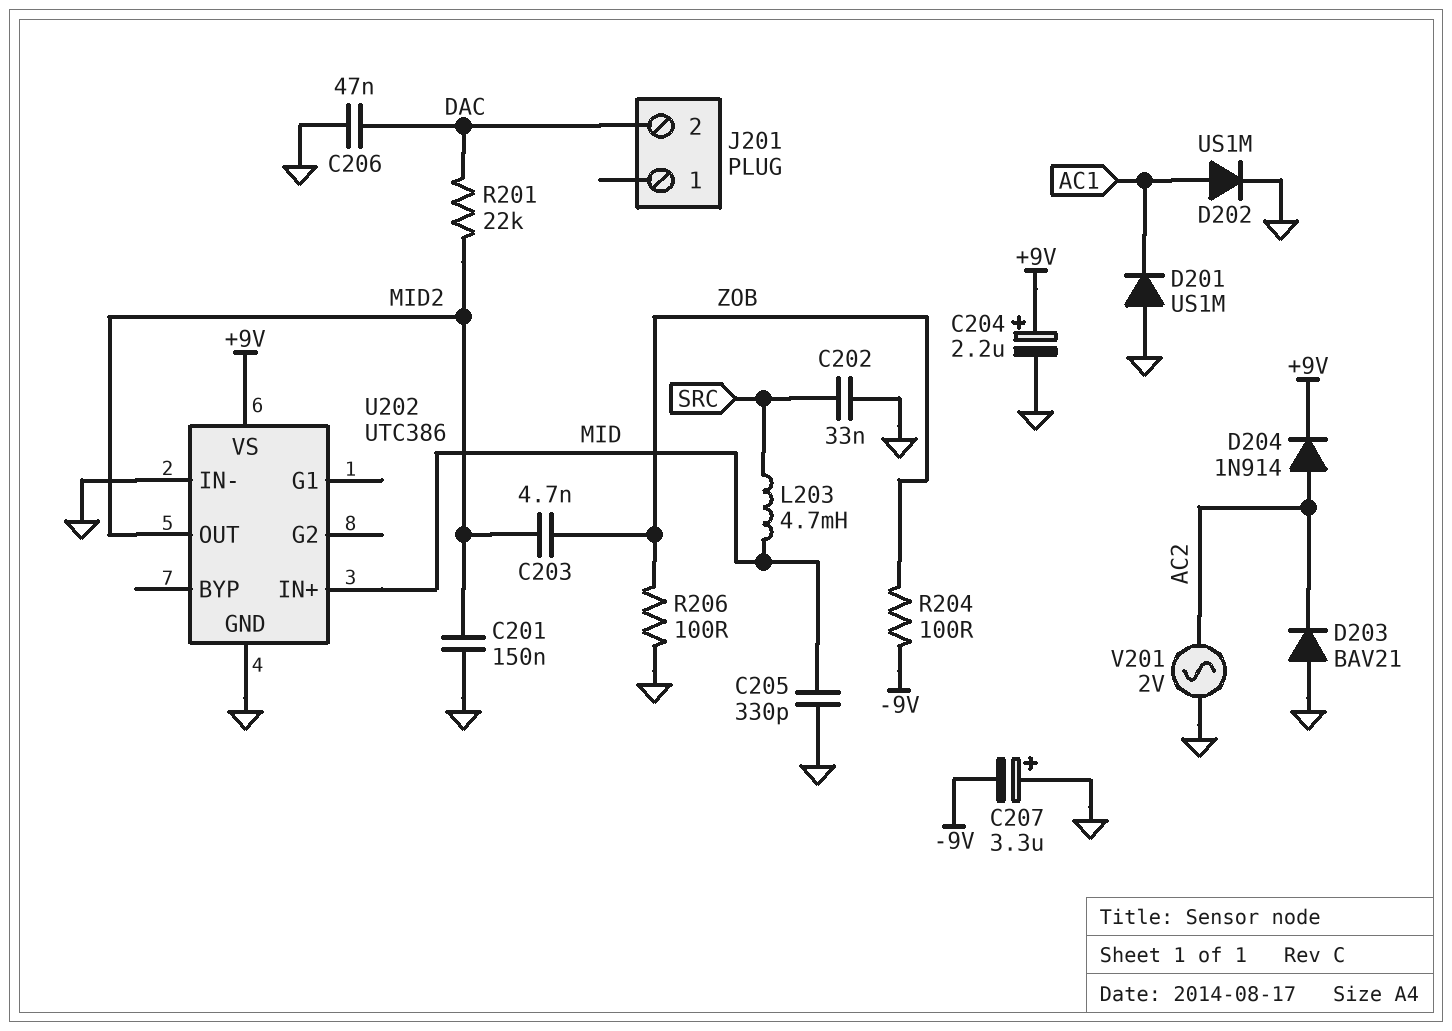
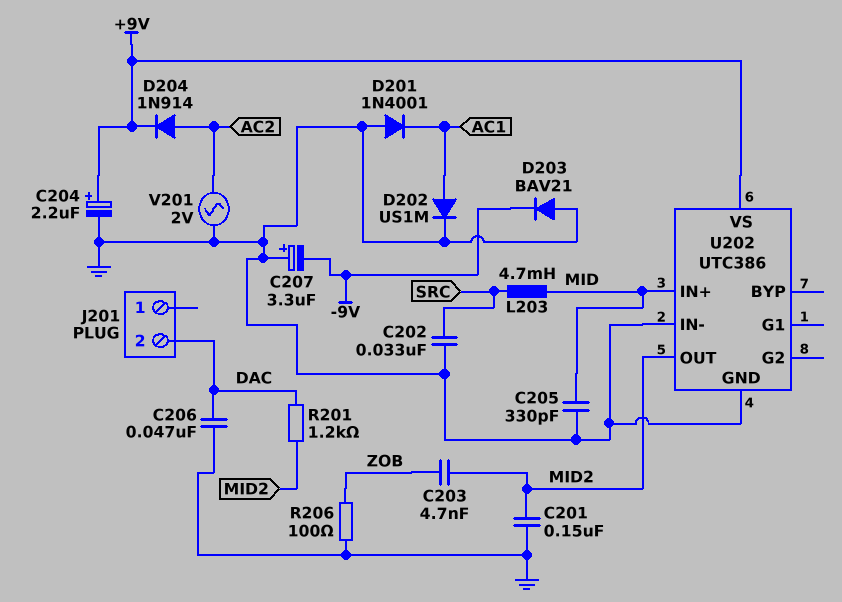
D201: diode US1M (A GND, K AC1) -> diode 1N4001 (A GND, K AC1)
D203: diode BAV21 (A GND, K AC2) -> diode BAV21 (A GND, K -9V)
R201: 22k (DAC, MID2) -> 1.2k (DAC, MID2)
R204: 100 (-9V, ZOB) -> none

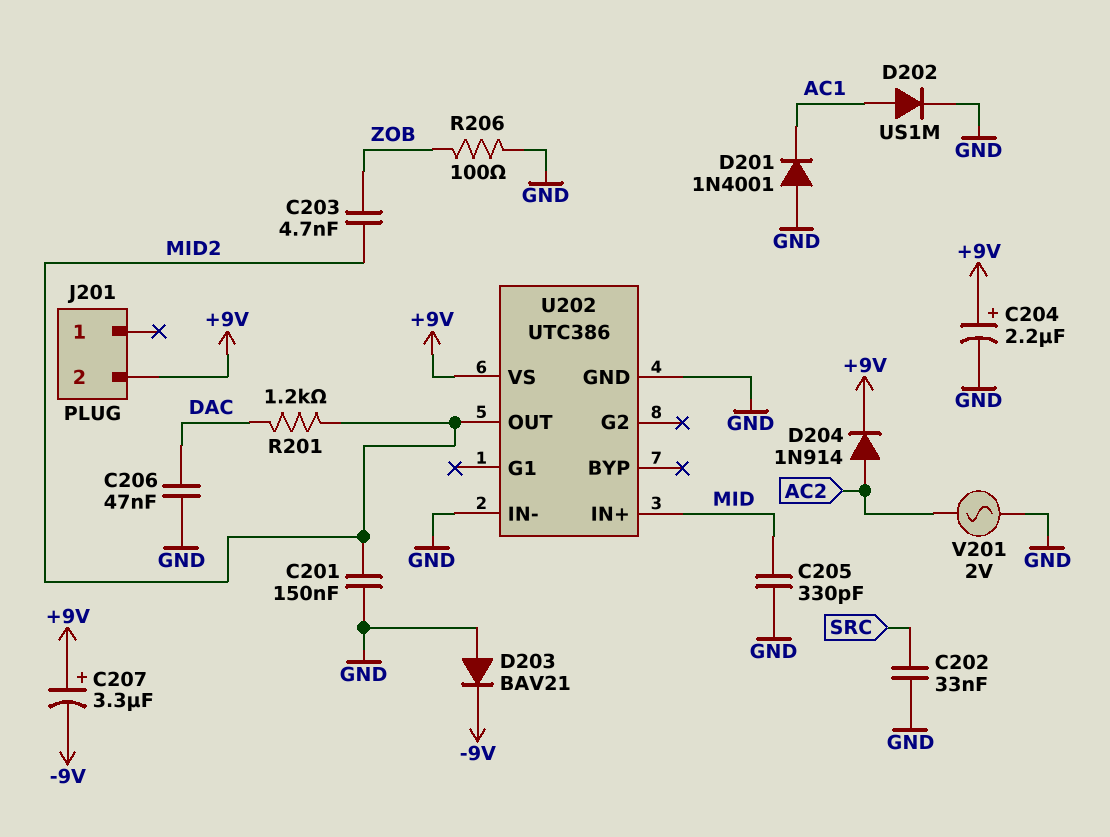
C207: 3.3uF (plus GND, minus -9V) -> 3.3uF (plus +9V, minus -9V)
J201 pin 2: DAC -> +9V
L203: 4.7mH (MID, SRC) -> none

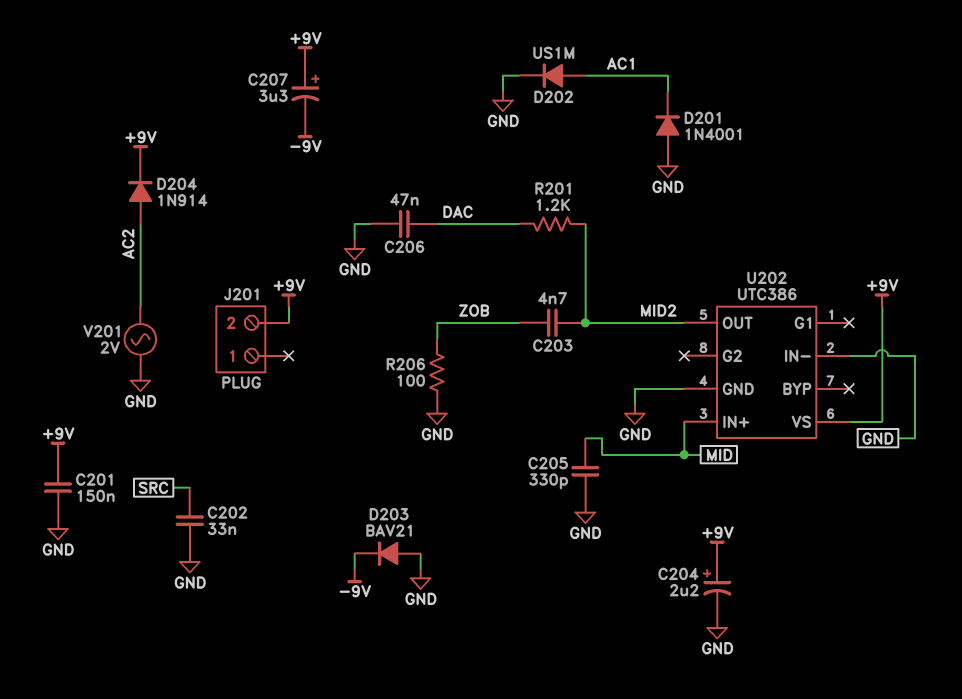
C201: 150nF (GND, MID2) -> 150nF (+9V, GND)

